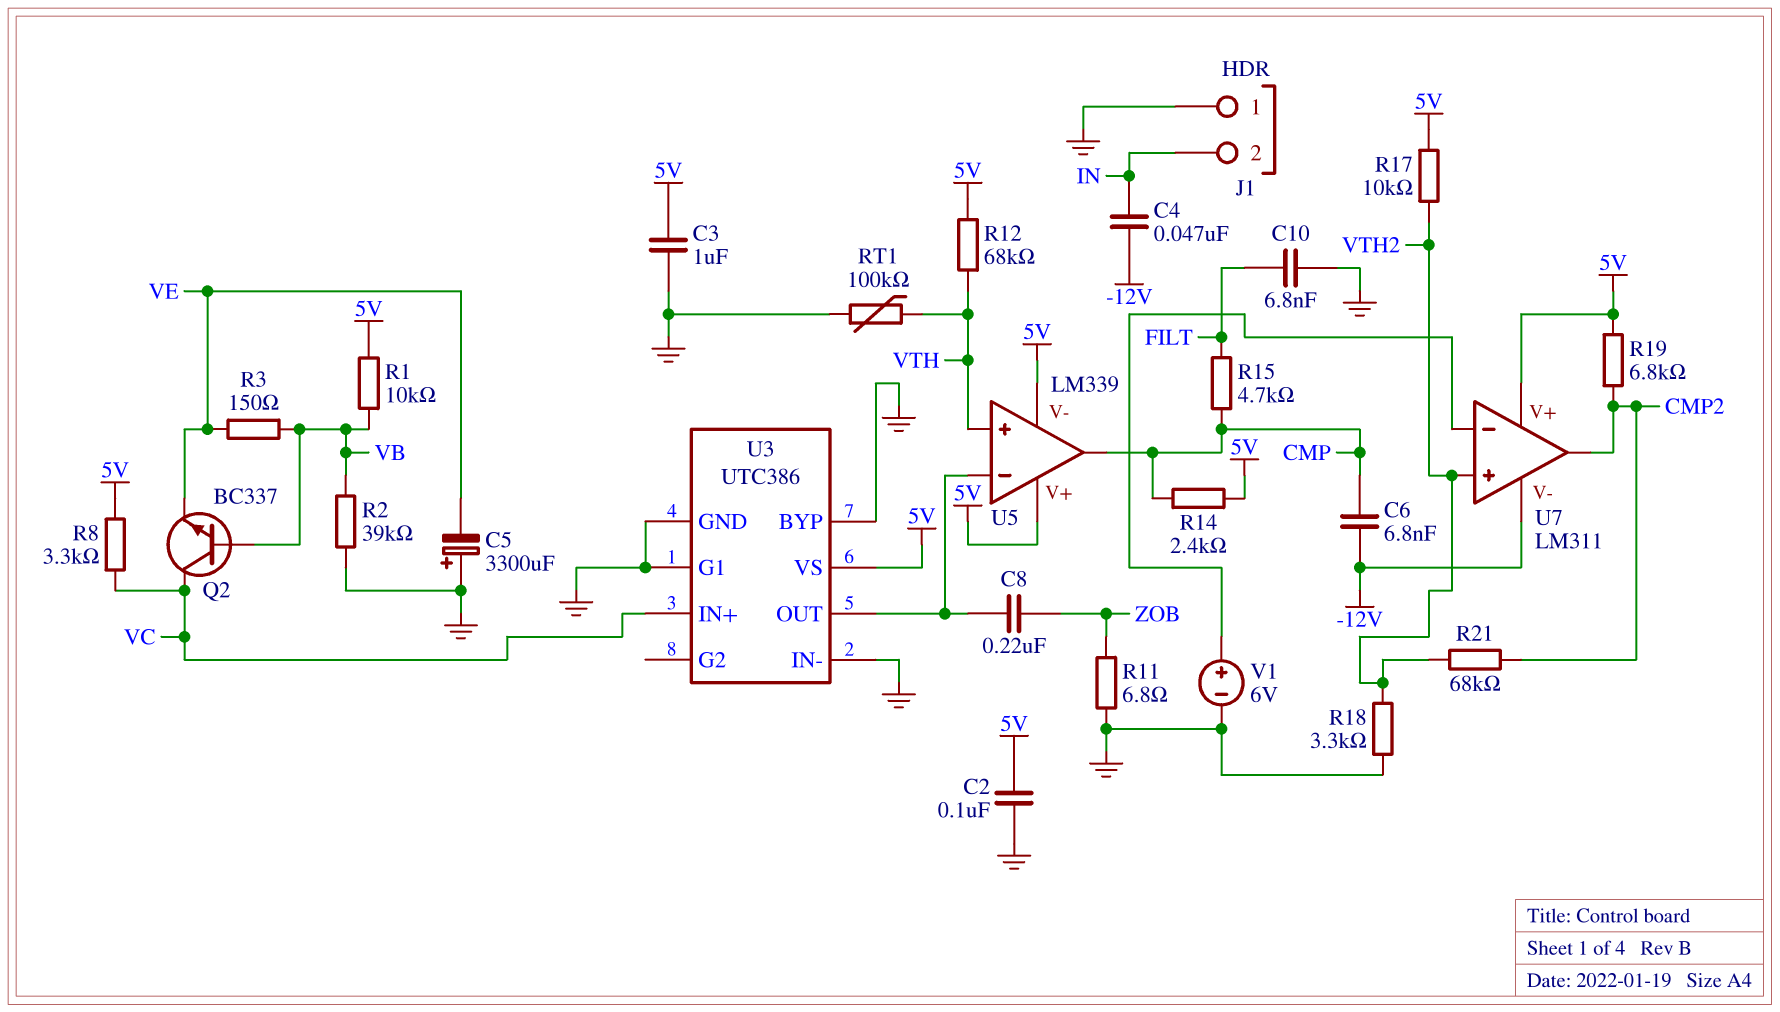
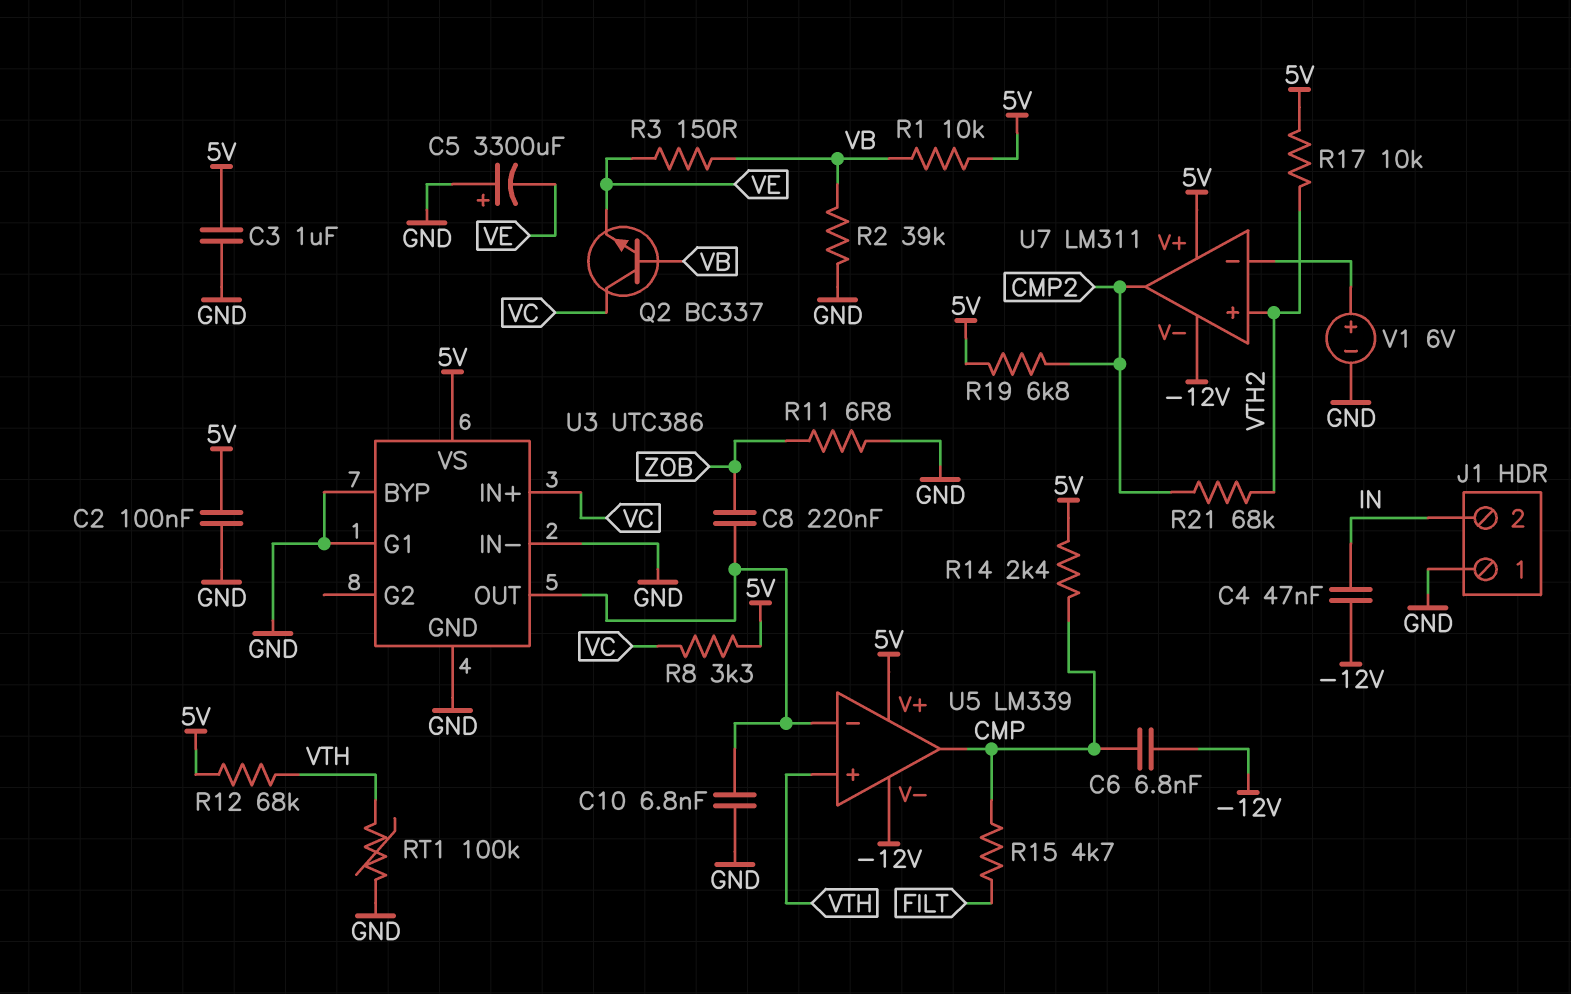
C10: 6.8nF (FILT, GND) -> 6.8nF (GND, U3/OUT)
R18: 3.3k (GND, VTH2) -> none
U5 pin V-: 5V -> -12V

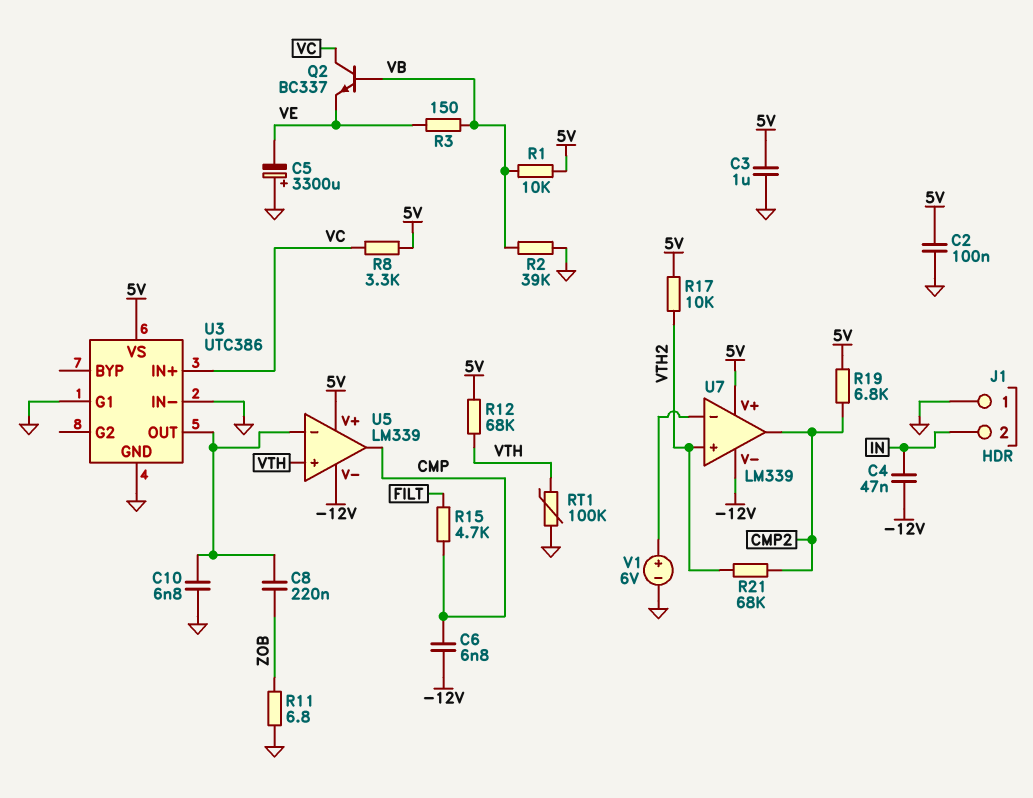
R14: 2.4k (5V, CMP) -> none
U3 pin BYP: GND -> none
U7: LM311 -> LM339

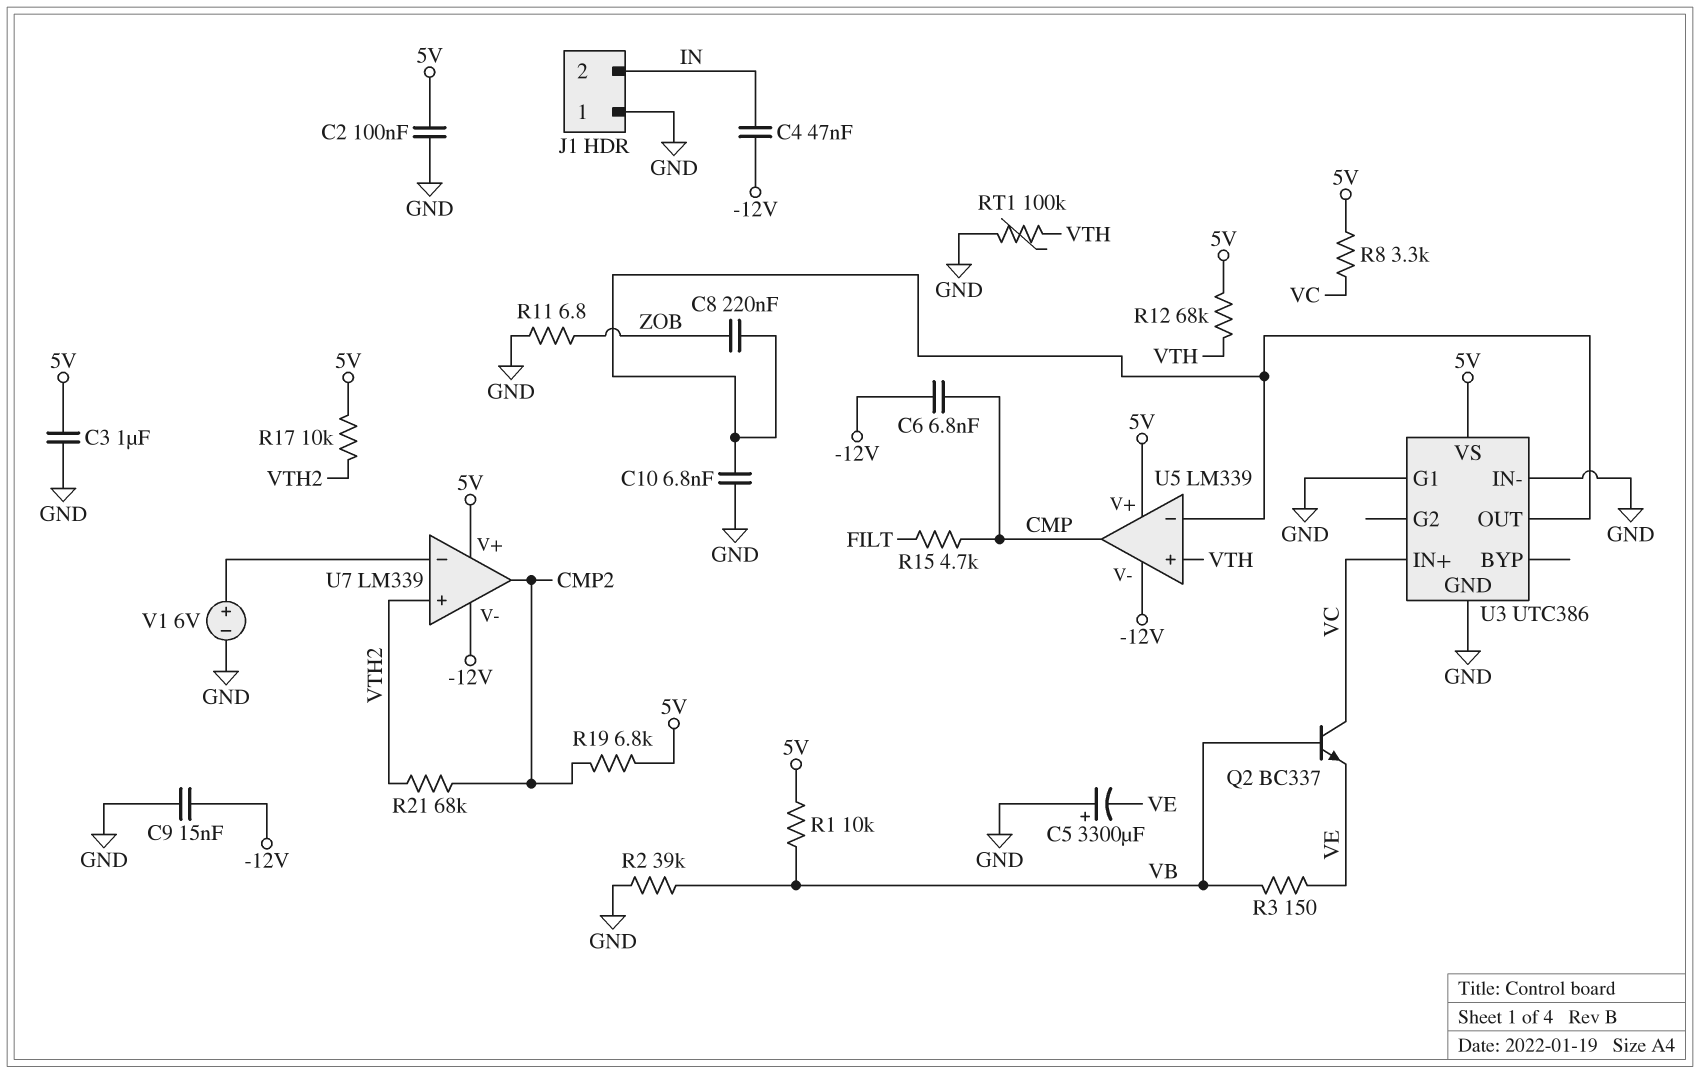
C9: none -> 15nF (-12V, GND)

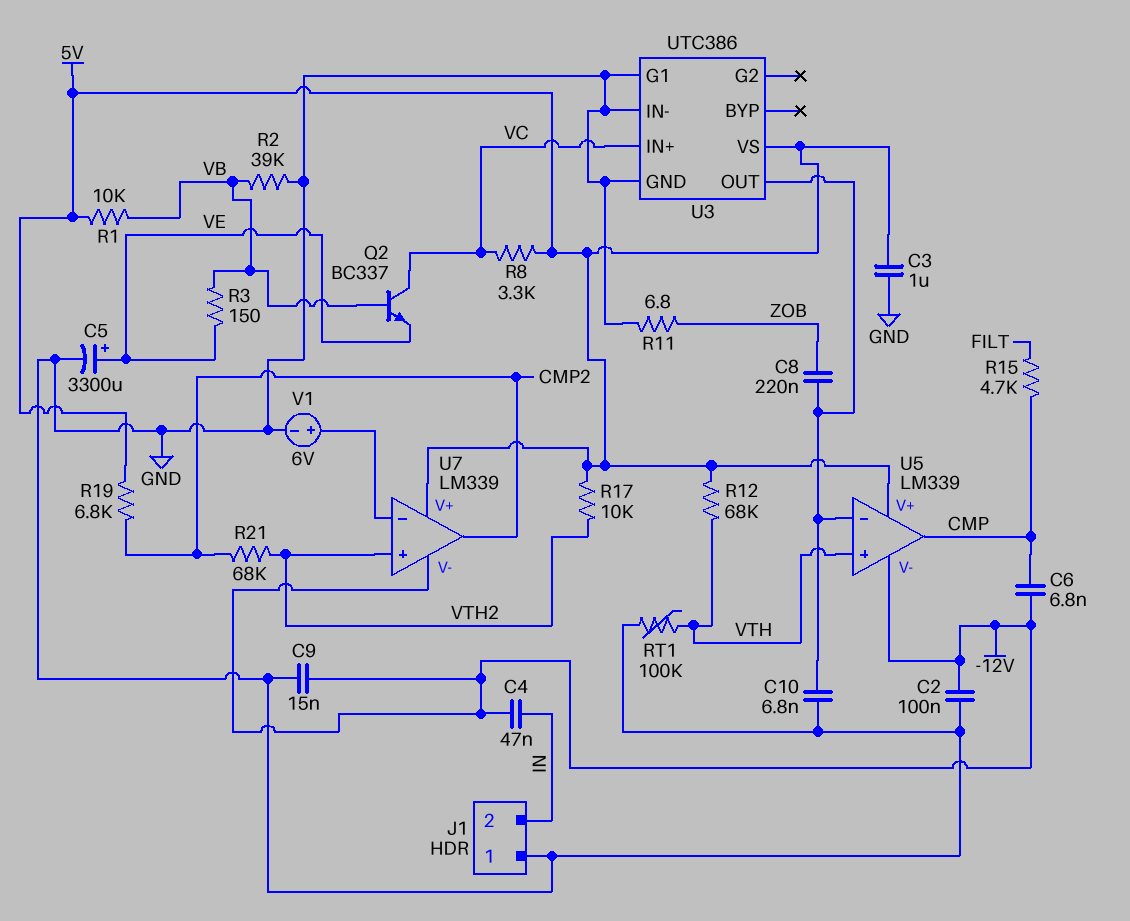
C2: 100nF (5V, GND) -> 100nF (-12V, GND)
C5: 3300uF (plus GND, minus VE) -> 3300uF (plus VE, minus GND)

